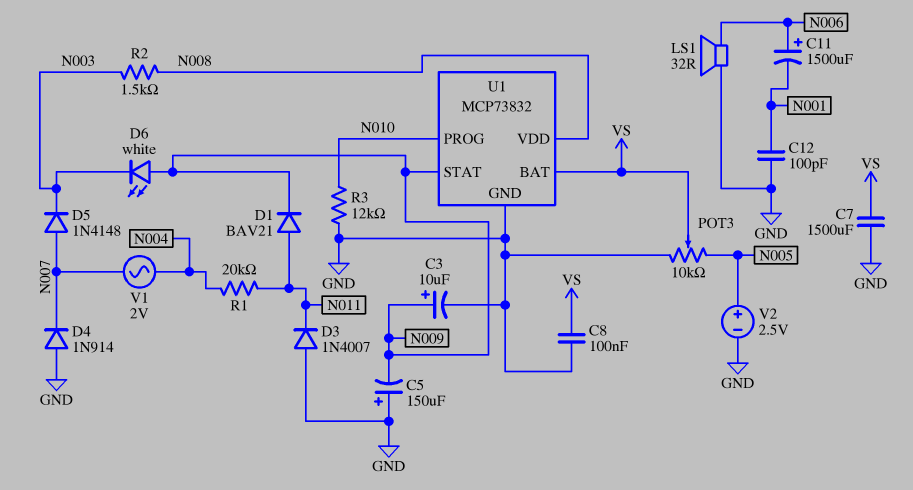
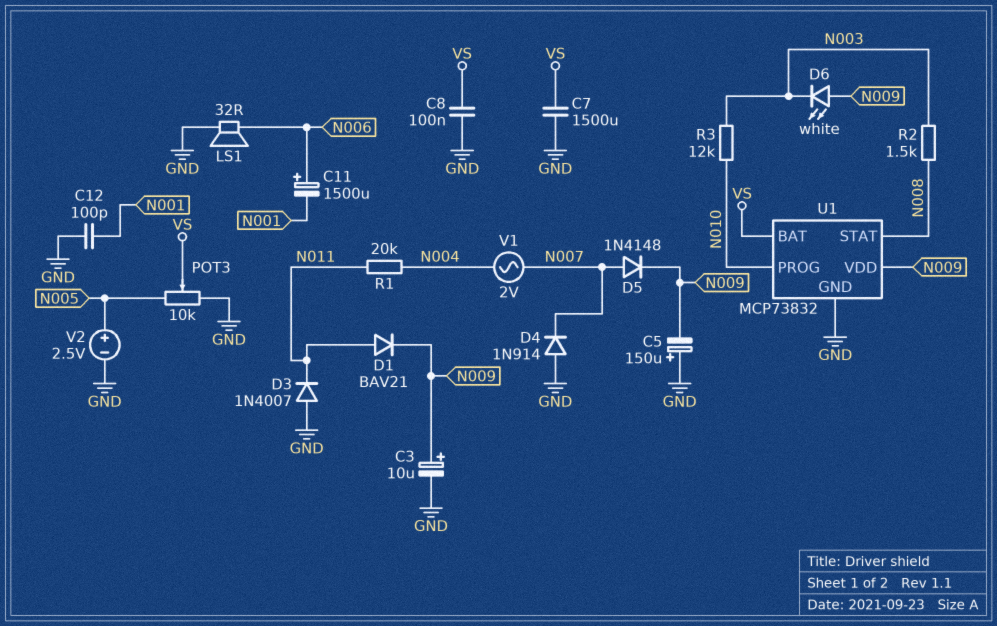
D5: diode 1N4148 (A N007, K N003) -> diode 1N4148 (A N007, K N009)
R3: 12k (GND, N010) -> 12k (N003, N010)
U1 pin STAT: N009 -> N008
U1 pin VDD: N008 -> N009

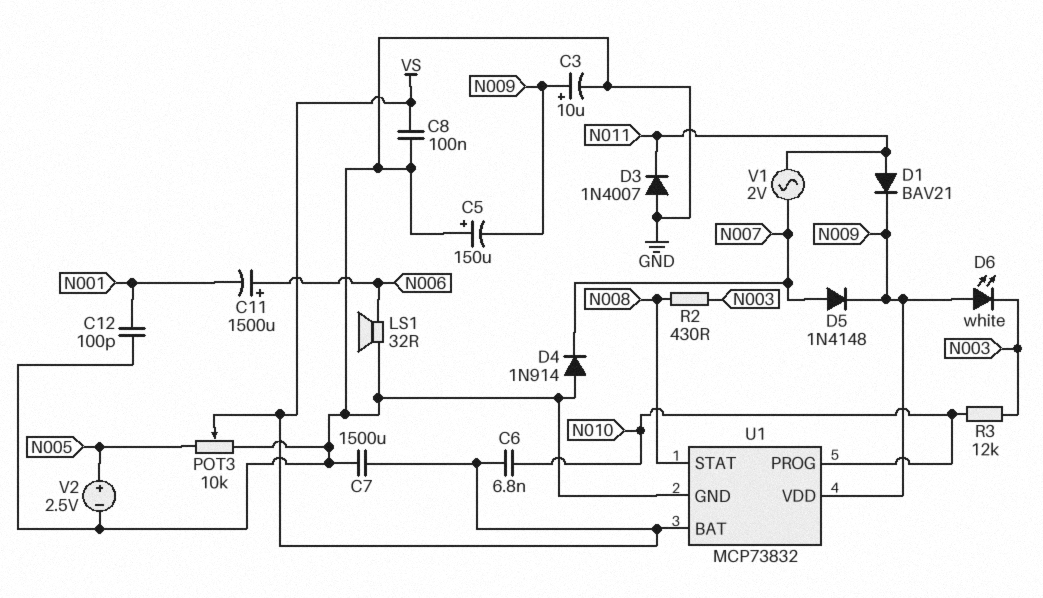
C6: none -> 6.8nF (N010, VS)
R1: 20k (N004, N011) -> none
R2: 1.5k (N003, N008) -> 430 (N003, N008)
V1: AC 2V (N004, N007) -> AC 2V (N007, N011)

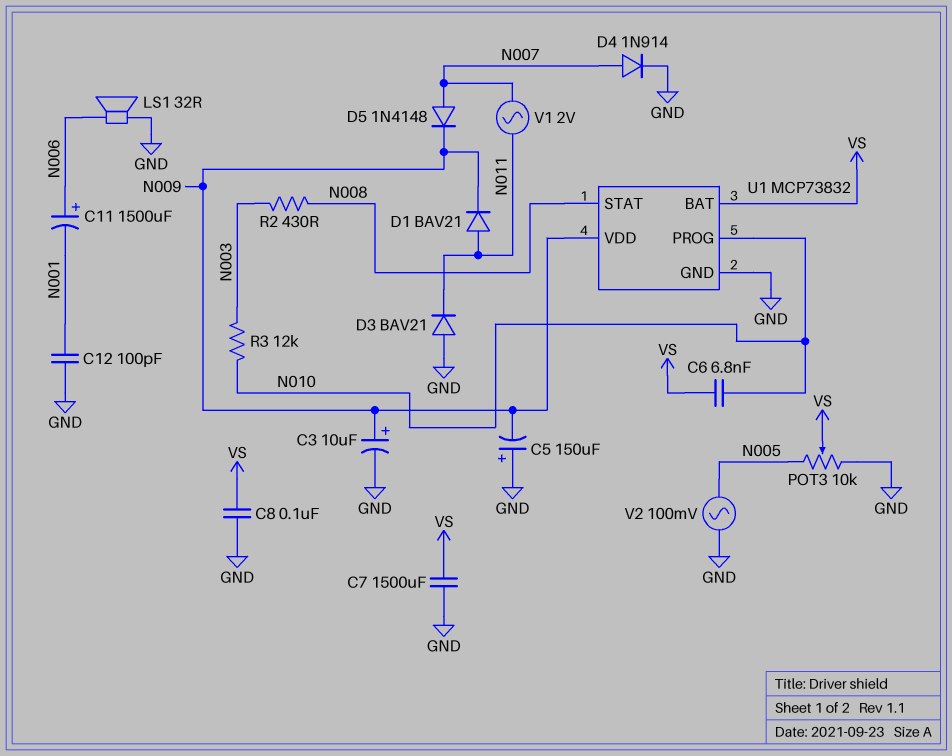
D3: diode 1N4007 (A GND, K N011) -> diode BAV21 (A GND, K N011)
D4: diode 1N914 (A GND, K N007) -> diode 1N914 (A N007, K GND)
D6: LED white (A N009, K N003) -> none
V2: 2.5V (plus N005, minus GND) -> AC 100mV (GND, N005)

